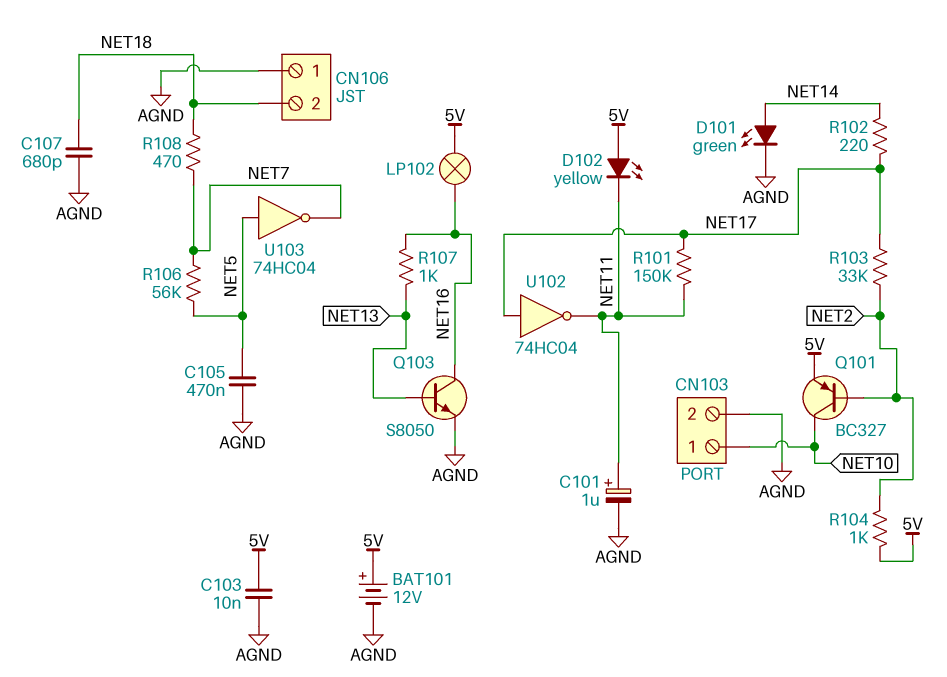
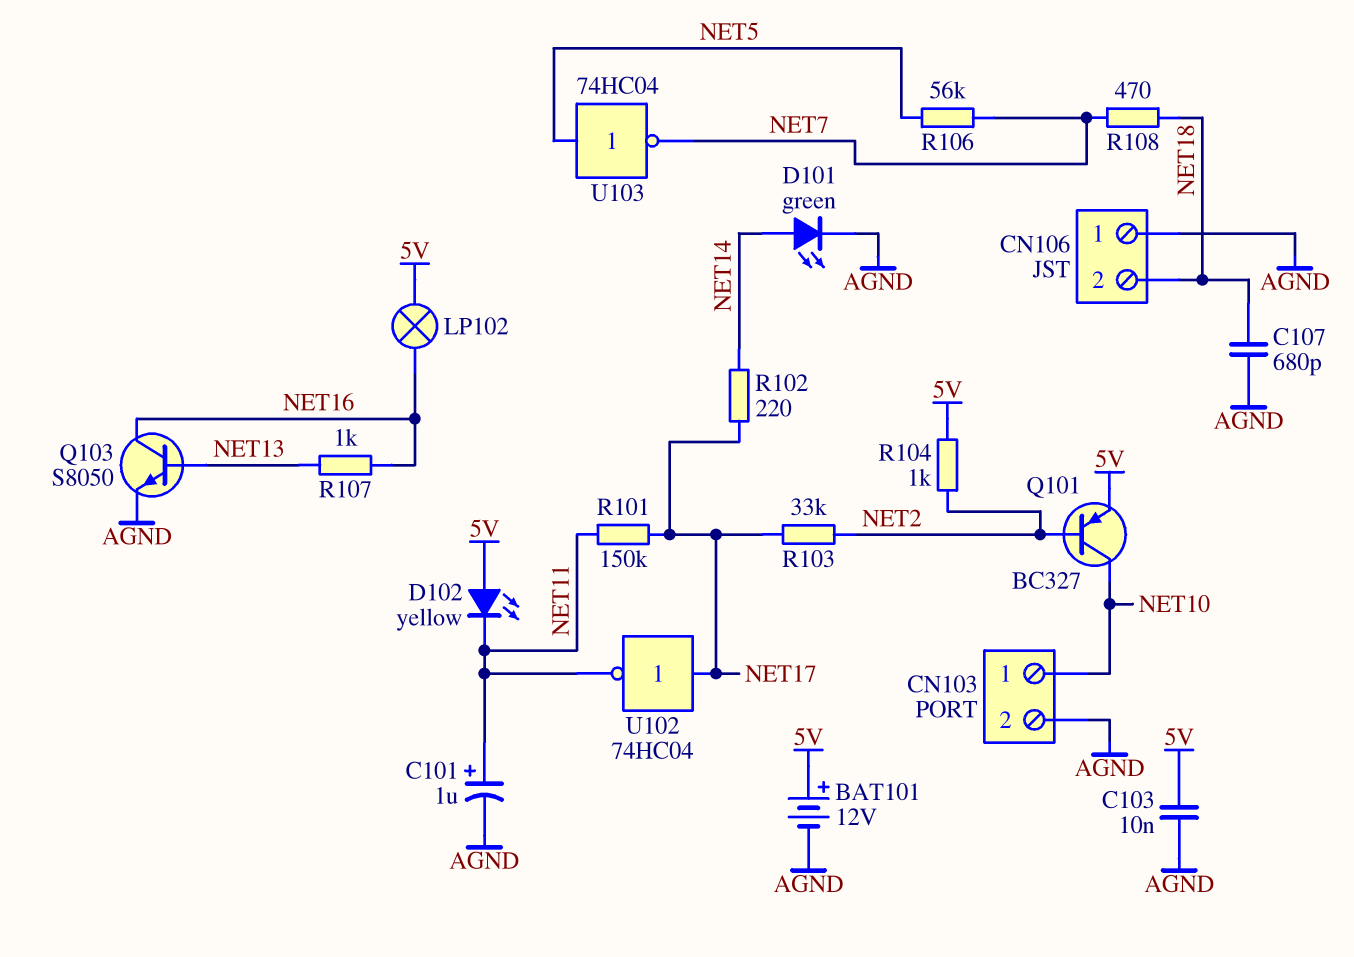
C105: 470nF (AGND, NET5) -> none

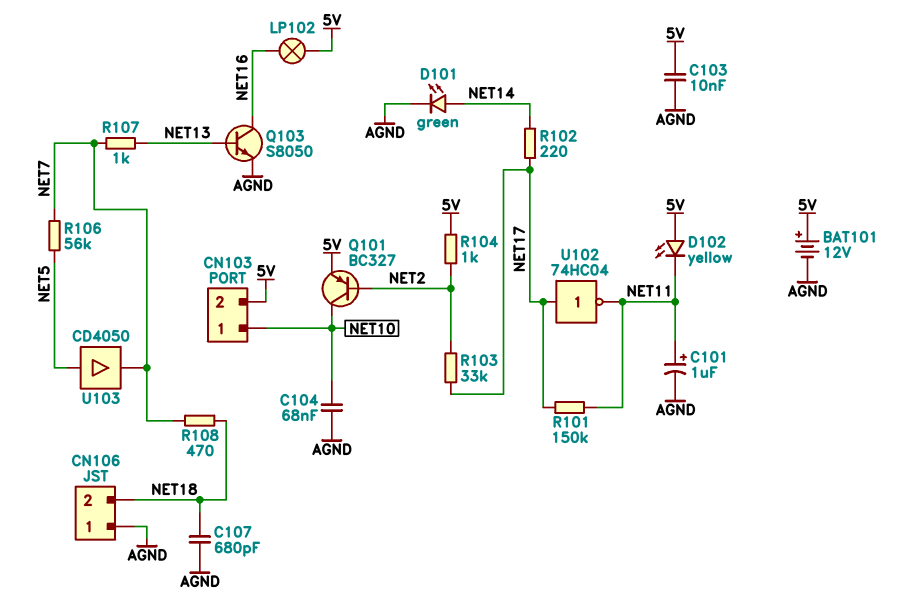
C104: none -> 68nF (AGND, NET10)
CN103 pin 2: AGND -> 5V
R107: 1k (NET13, NET16) -> 1k (NET7, NET13)
U103: NOT 74HC04 (in NET5, out NET7) -> buffer CD4050 (in NET5, out NET7)

